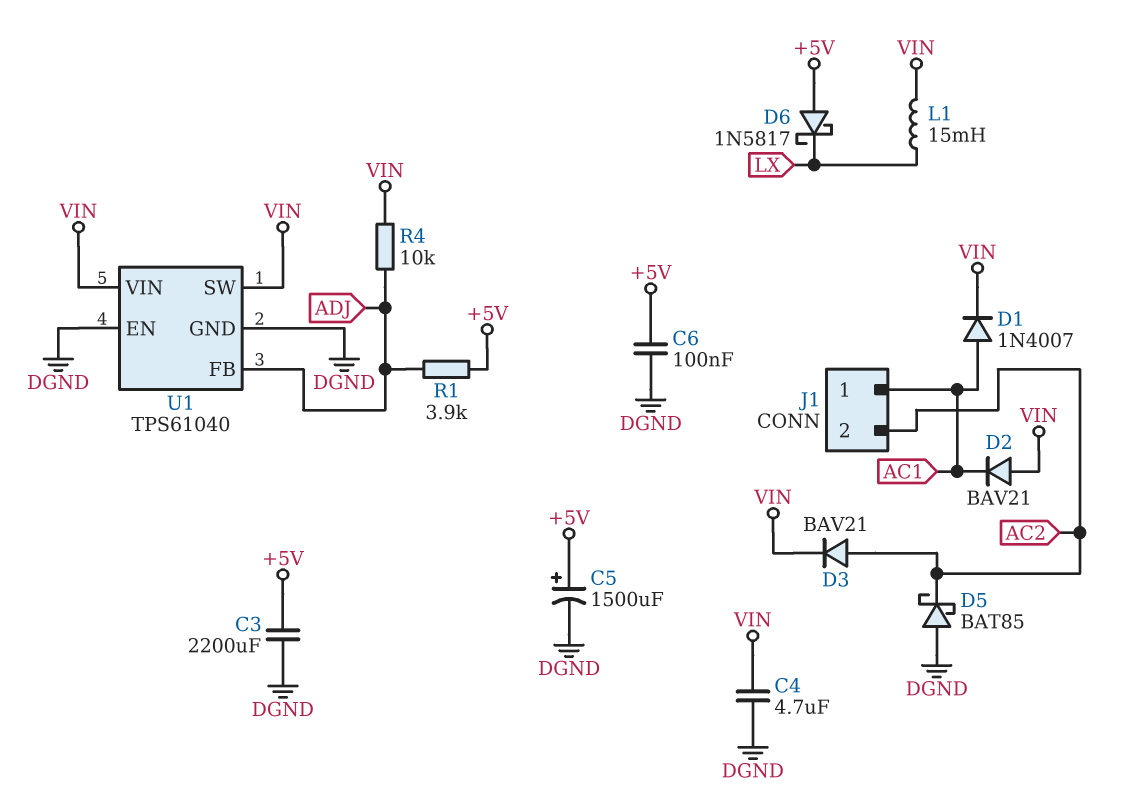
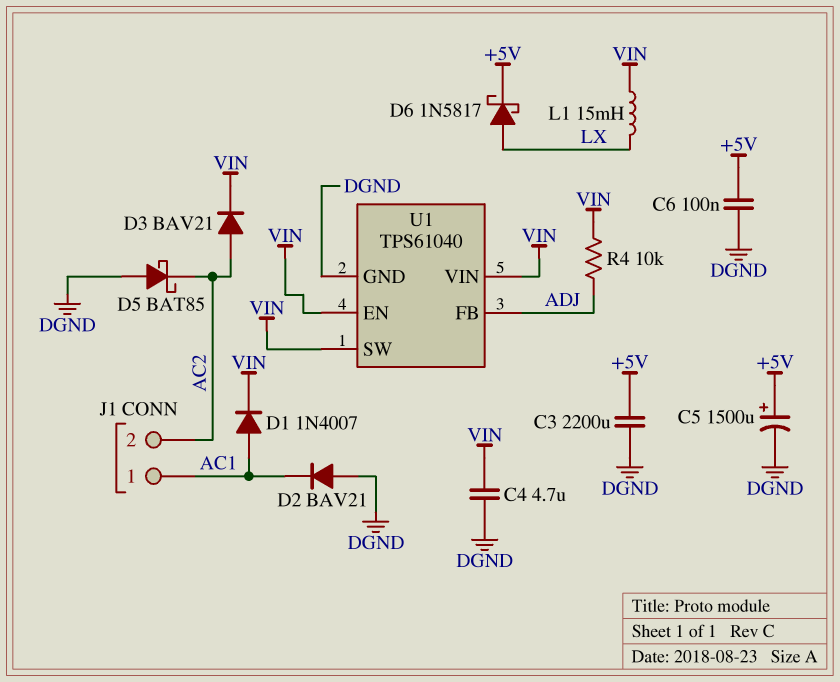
D2: diode BAV21 (A VIN, K AC1) -> diode BAV21 (A DGND, K AC1)
D6: schottky 1N5817 (A +5V, K LX) -> schottky 1N5817 (A LX, K +5V)
R1: 3.9k (+5V, ADJ) -> none
U1 pin EN: DGND -> VIN

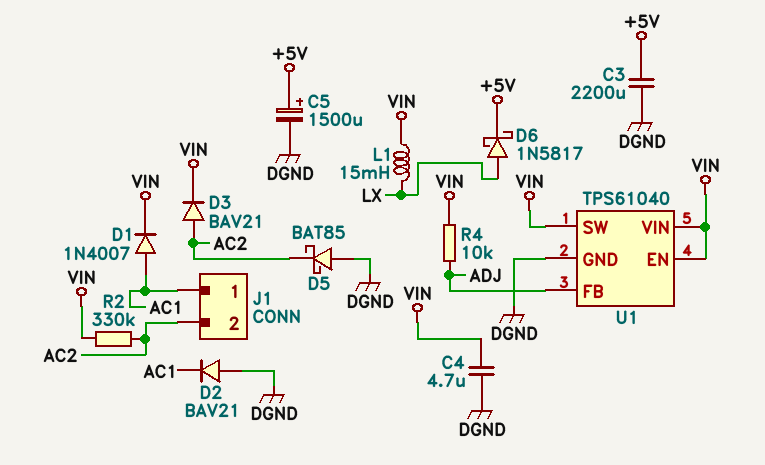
C6: 100nF (+5V, DGND) -> none
R2: none -> 330k (AC2, VIN)

